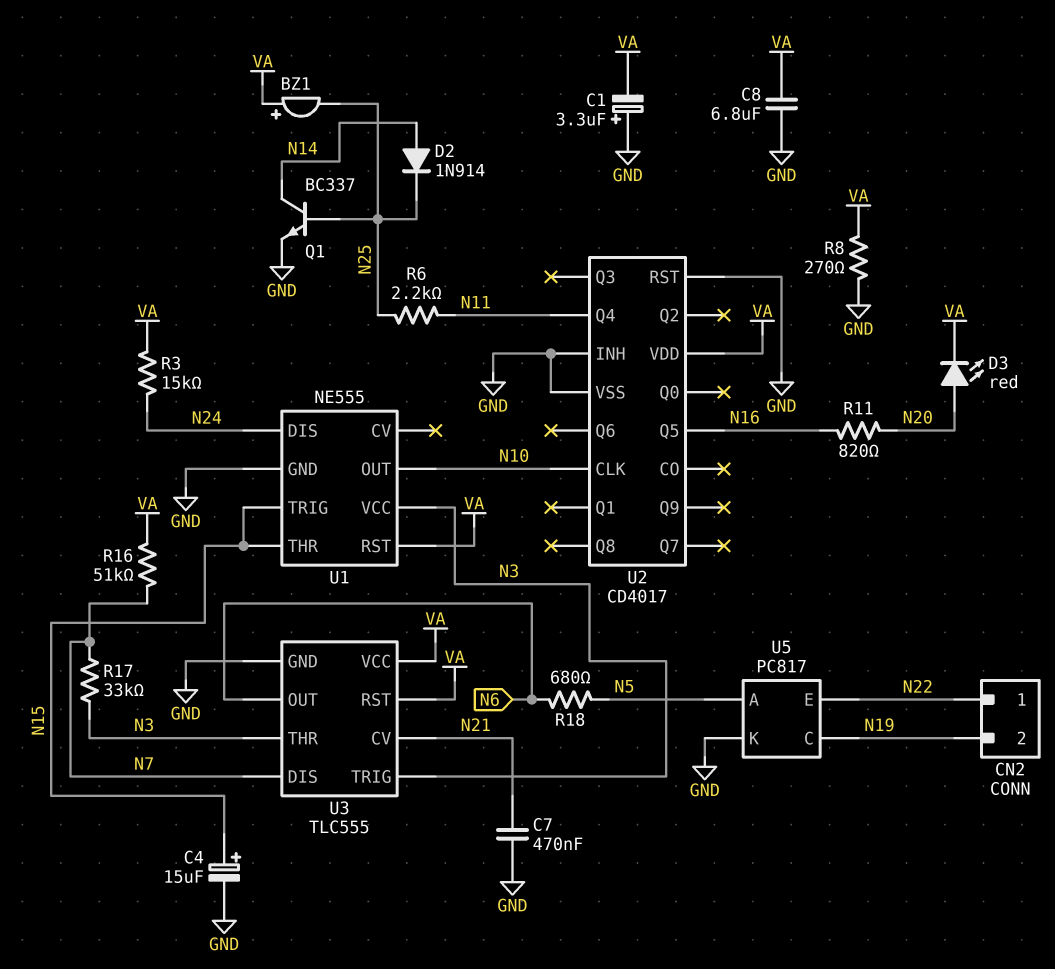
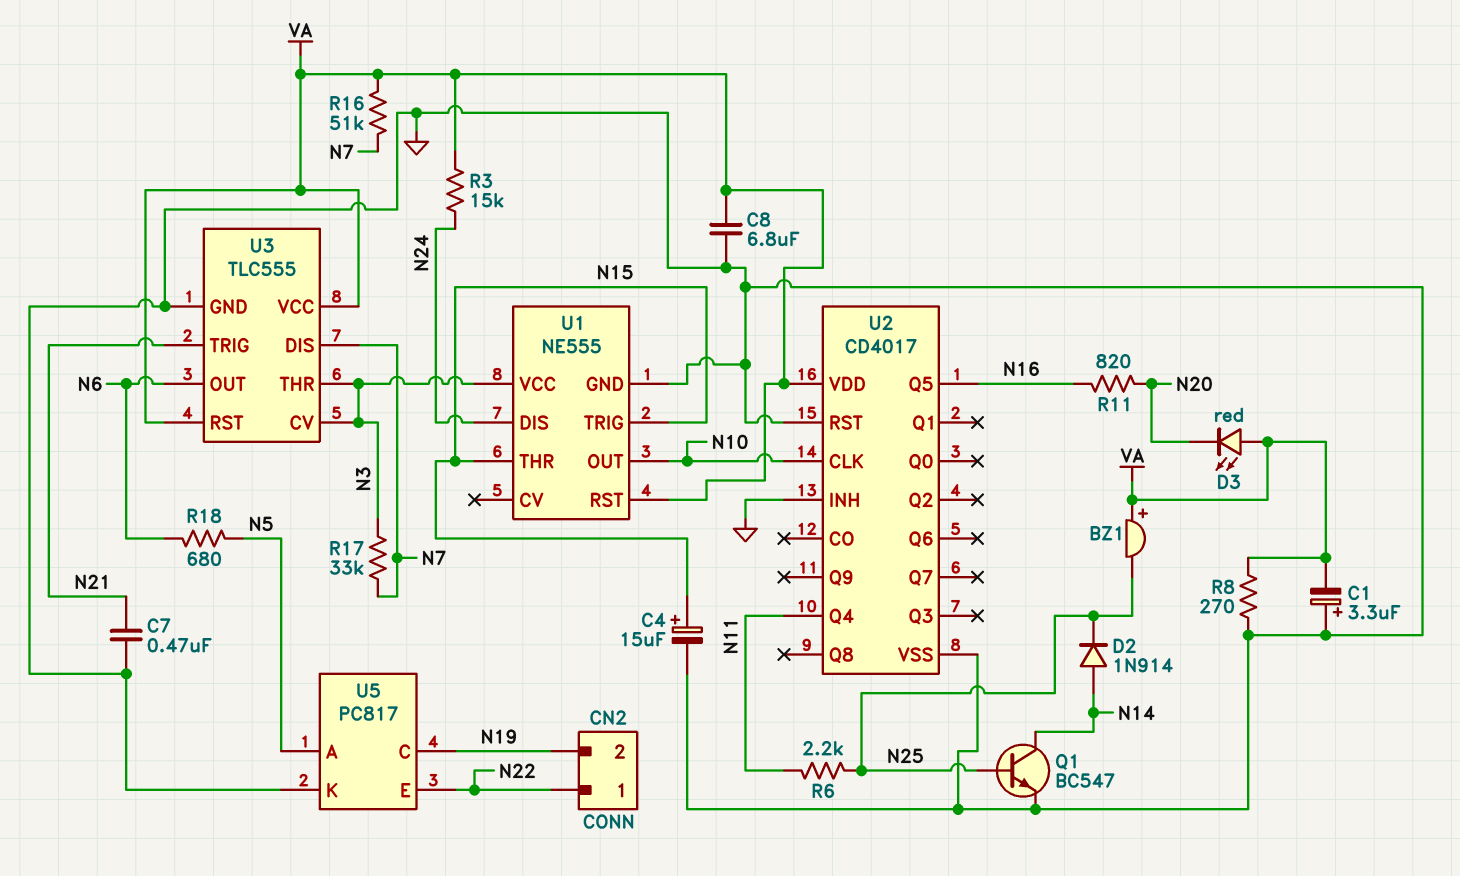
D3: LED red (A N20, K VA) -> LED red (A VA, K N20)
Q1: NPN BC337 (B N25, C N14, E GND) -> NPN BC547 (B N25, C N14, E GND)
U3 pin CV: N21 -> N3
U3 pin TRIG: N3 -> N21

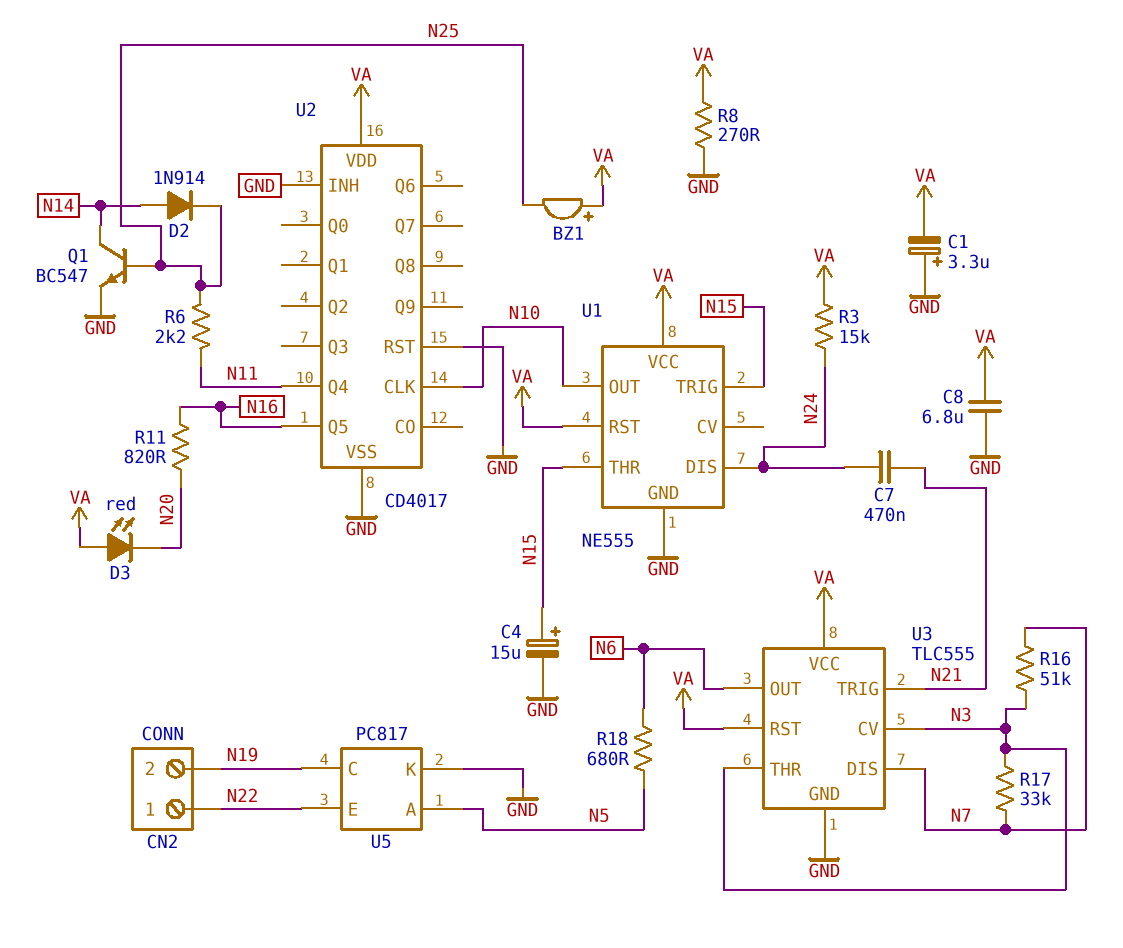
C7: 470nF (GND, N21) -> 470nF (N21, N24)
R16: 51k (N7, VA) -> 51k (N3, N7)
U1 pin VCC: N3 -> VA

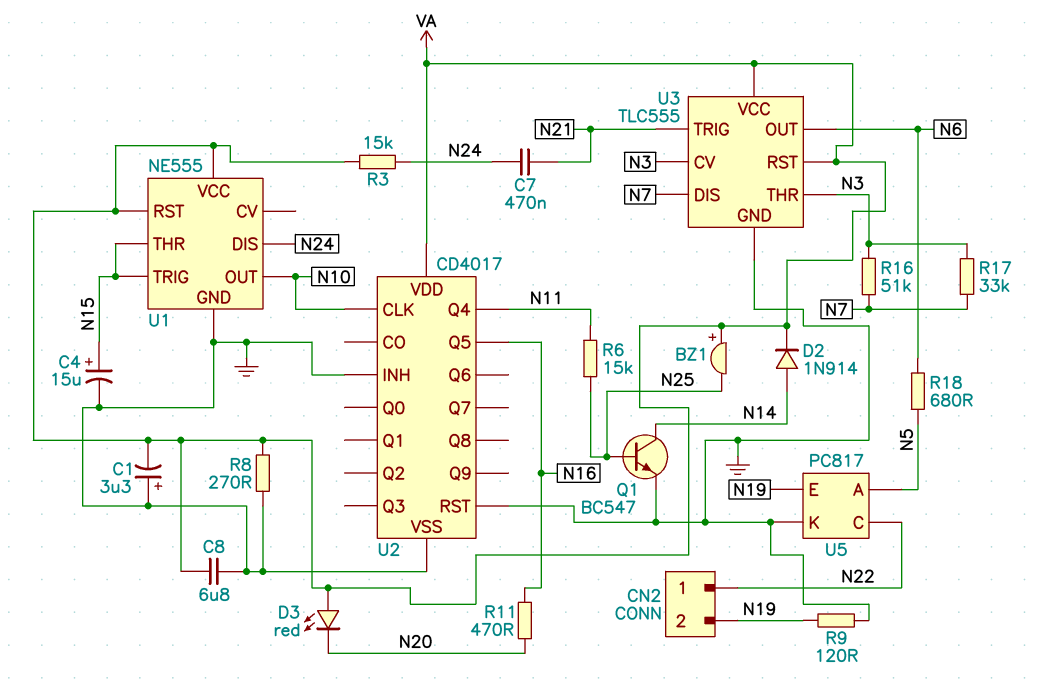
D2: diode 1N914 (A N14, K N25) -> diode 1N914 (A N14, K VA)
R6: 2.2k (N11, N25) -> 15k (N11, N25)
R9: none -> 120 (GND, N19)
R11: 820 (N16, N20) -> 470 (N16, N20)
U5 pin C: N19 -> N22
U5 pin E: N22 -> N19

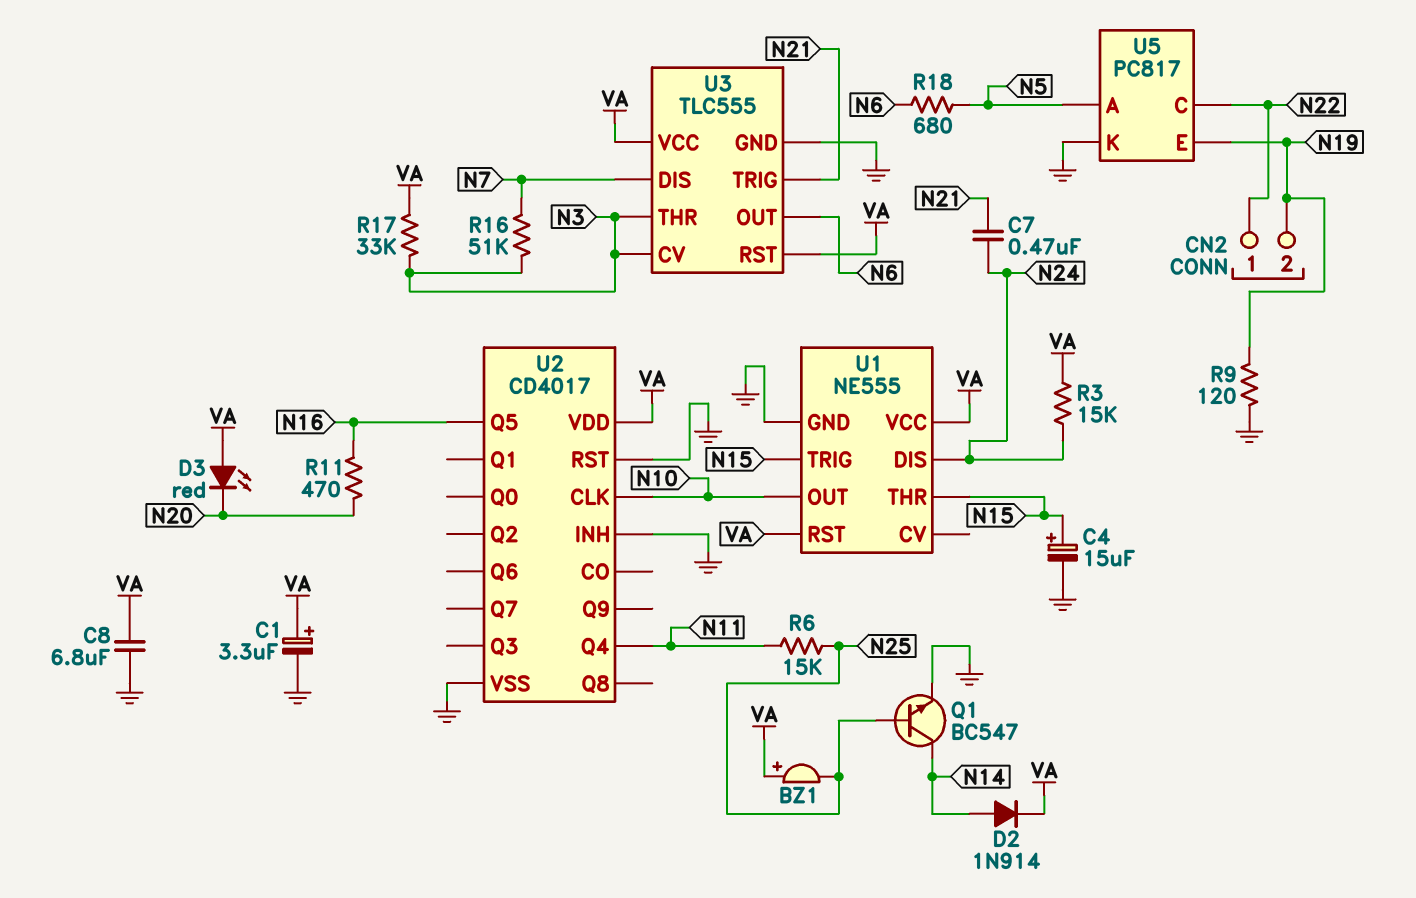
C1: 3.3uF (plus GND, minus VA) -> 3.3uF (plus VA, minus GND)
R8: 270 (GND, VA) -> none
R17: 33k (N3, N7) -> 33k (N3, VA)

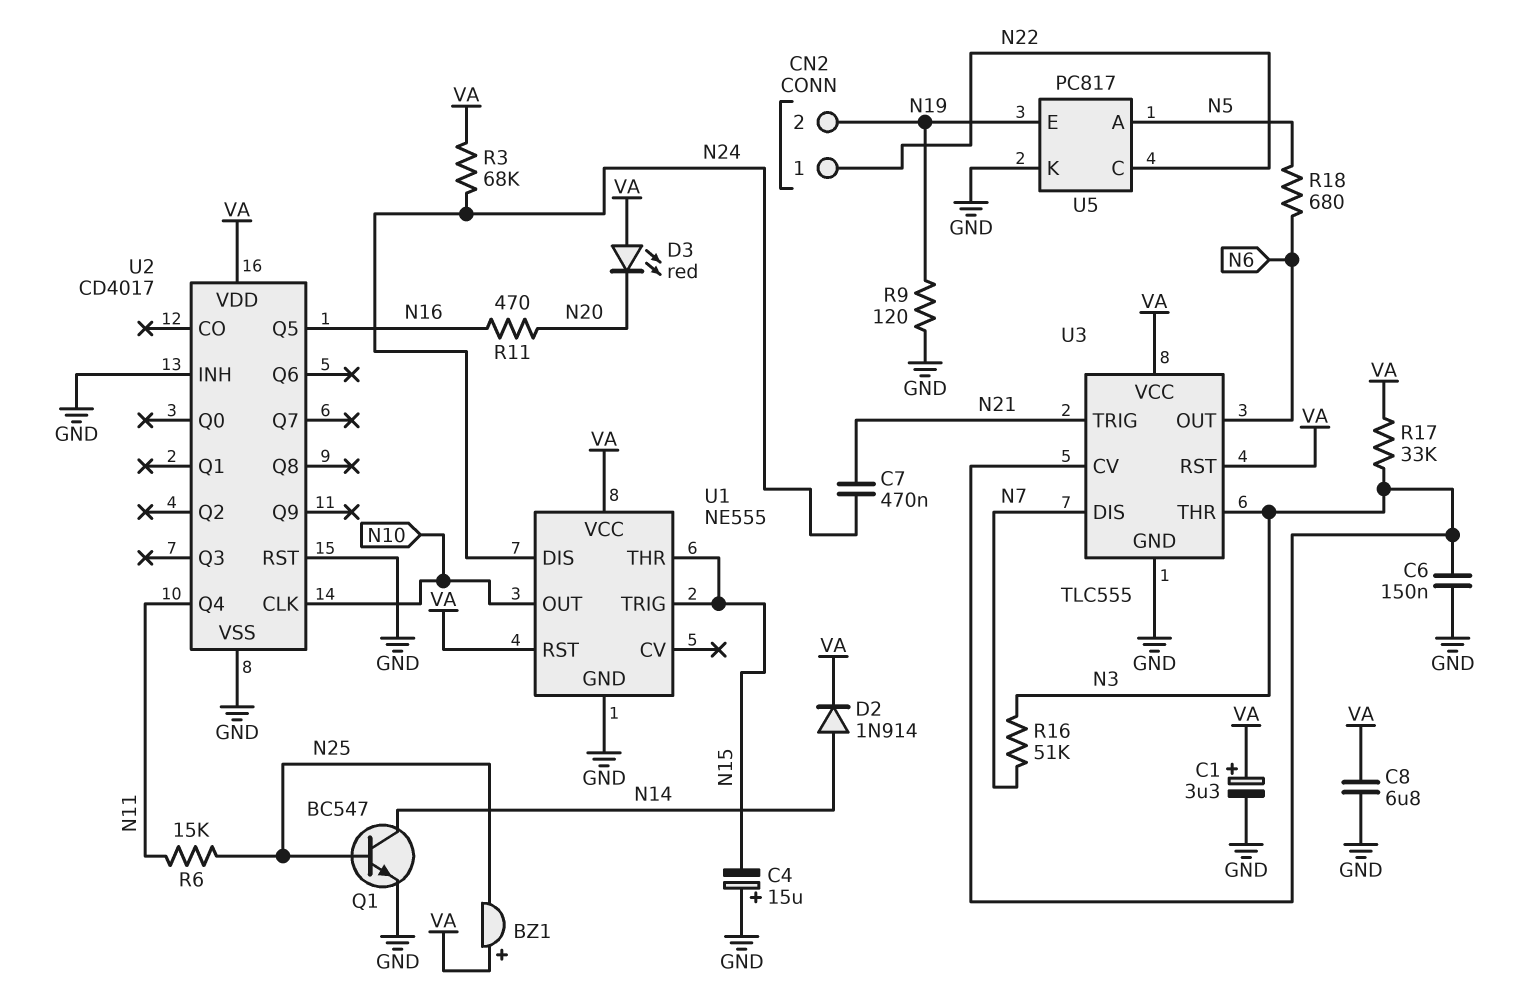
C4: 15uF (plus N15, minus GND) -> 15uF (plus GND, minus N15)
C6: none -> 150nF (GND, N3)
R3: 15k (N24, VA) -> 68k (N24, VA)

